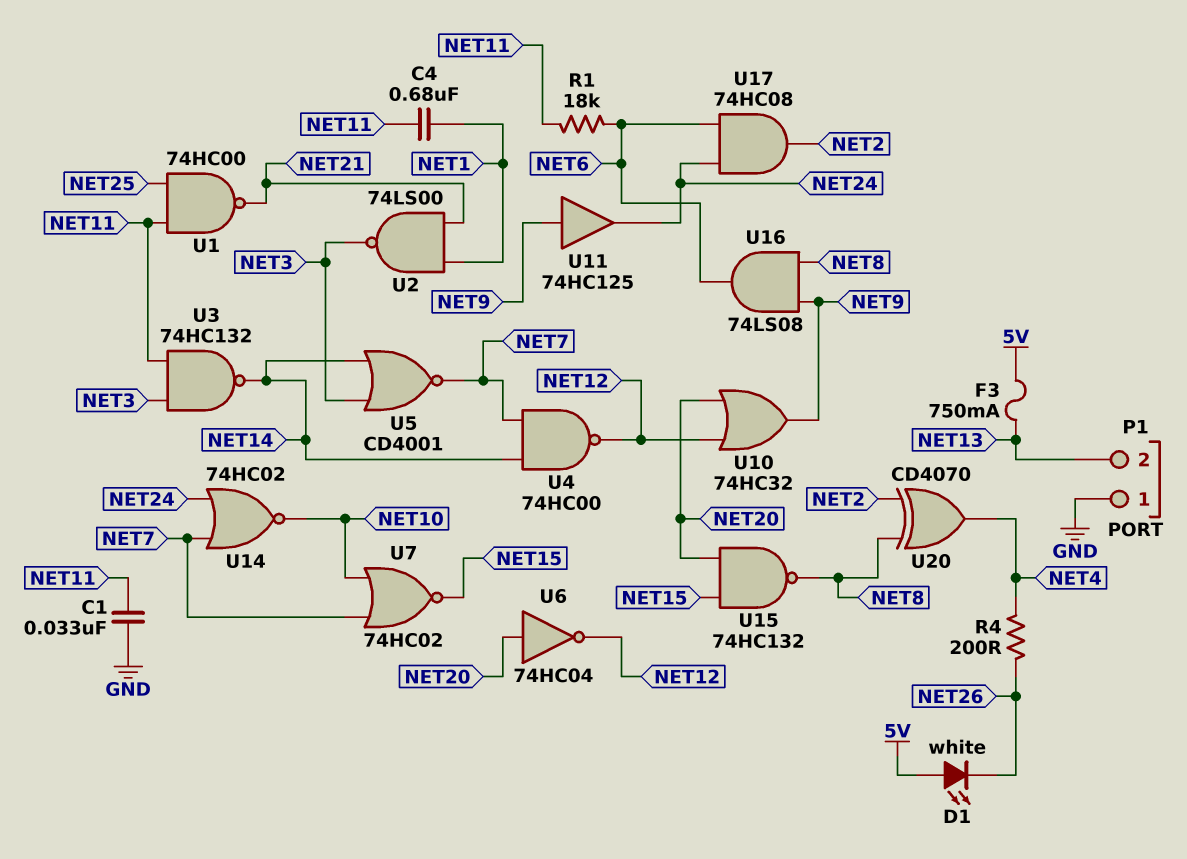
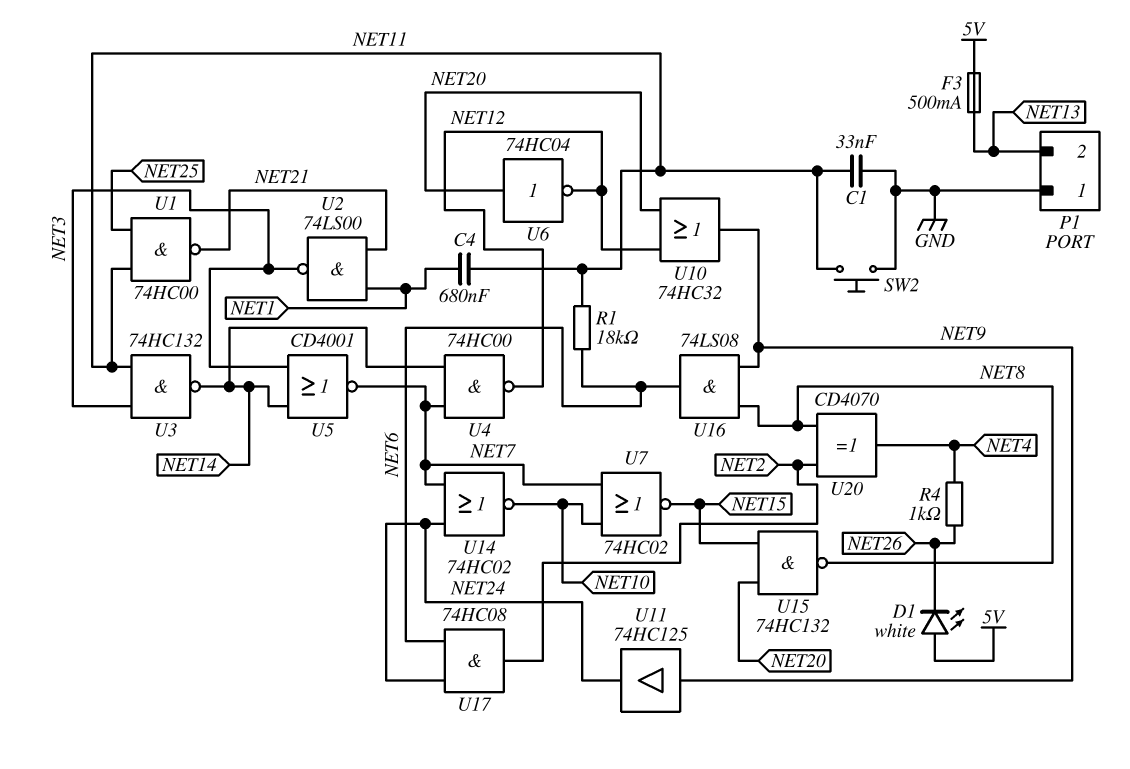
F3: 750mA (5V, NET13) -> 500mA (5V, NET13)
R4: 200 (NET4, NET26) -> 1k (NET4, NET26)
SW2: none -> button (GND, NET11)

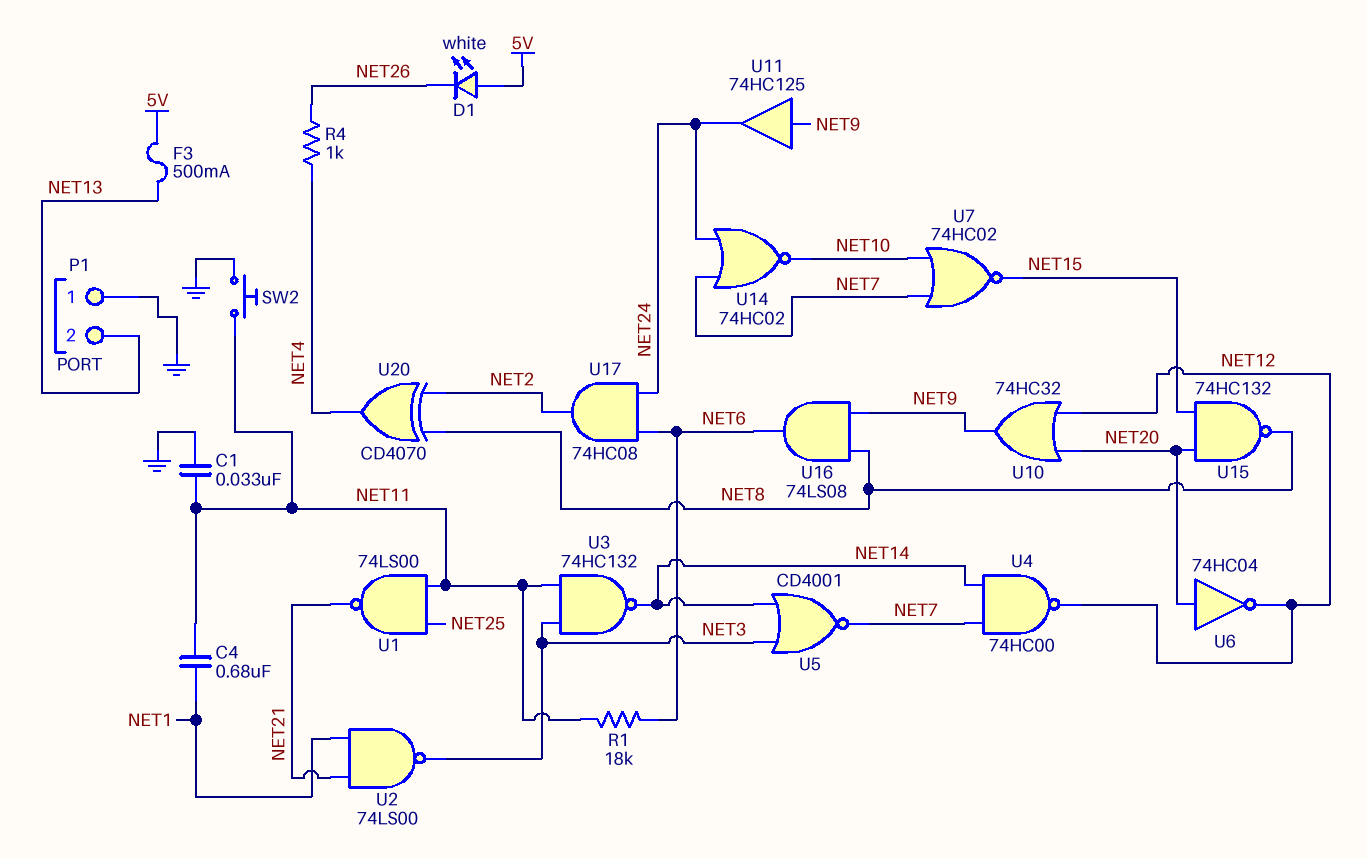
U1: NAND 74HC00 (in NET11, in NET25, out NET21) -> NAND 74LS00 (in NET11, in NET25, out NET21)

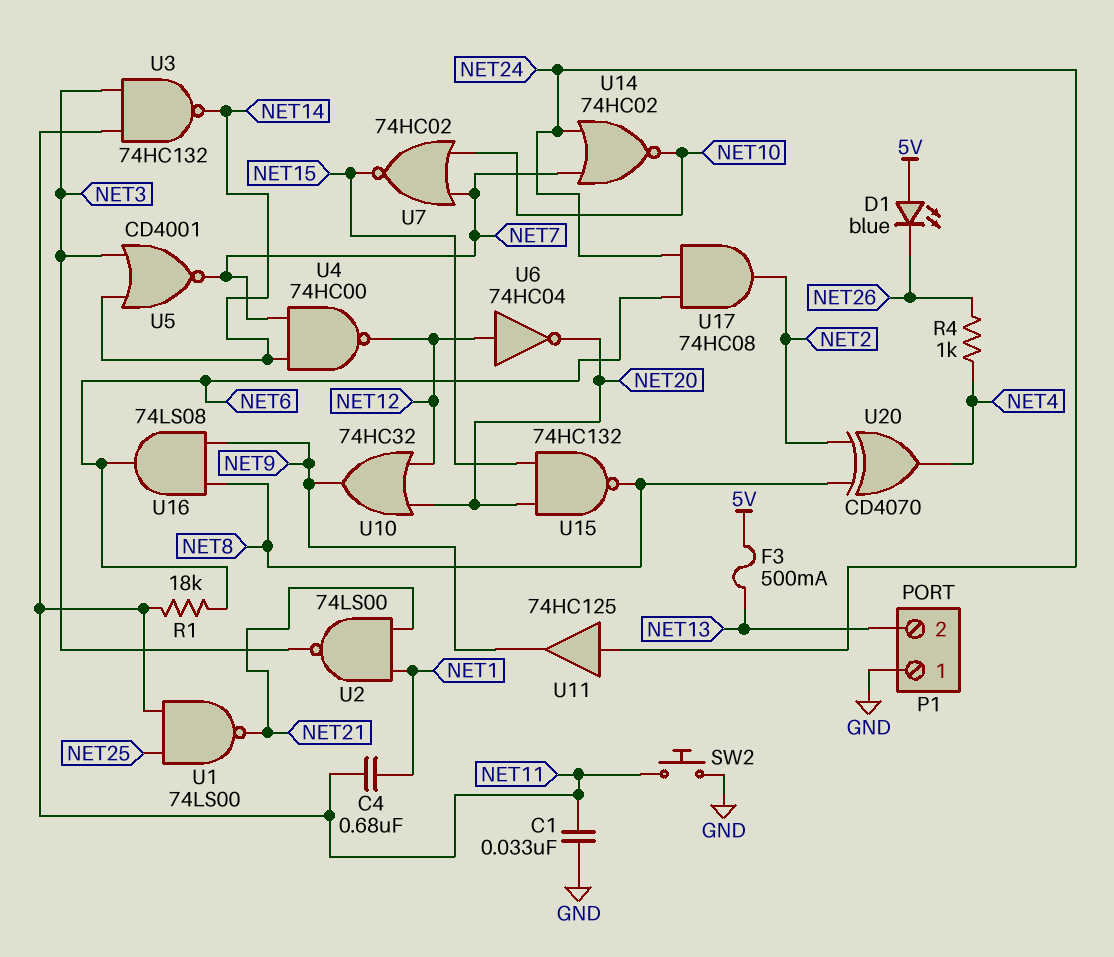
D1: LED white (A 5V, K NET26) -> LED blue (A 5V, K NET26)
U6: NOT 74HC04 (in NET20, out NET12) -> NOT 74HC04 (in NET12, out NET20)
U11: buffer 74HC125 (in NET9, out NET24) -> buffer 74HC125 (in NET24, out NET9)

